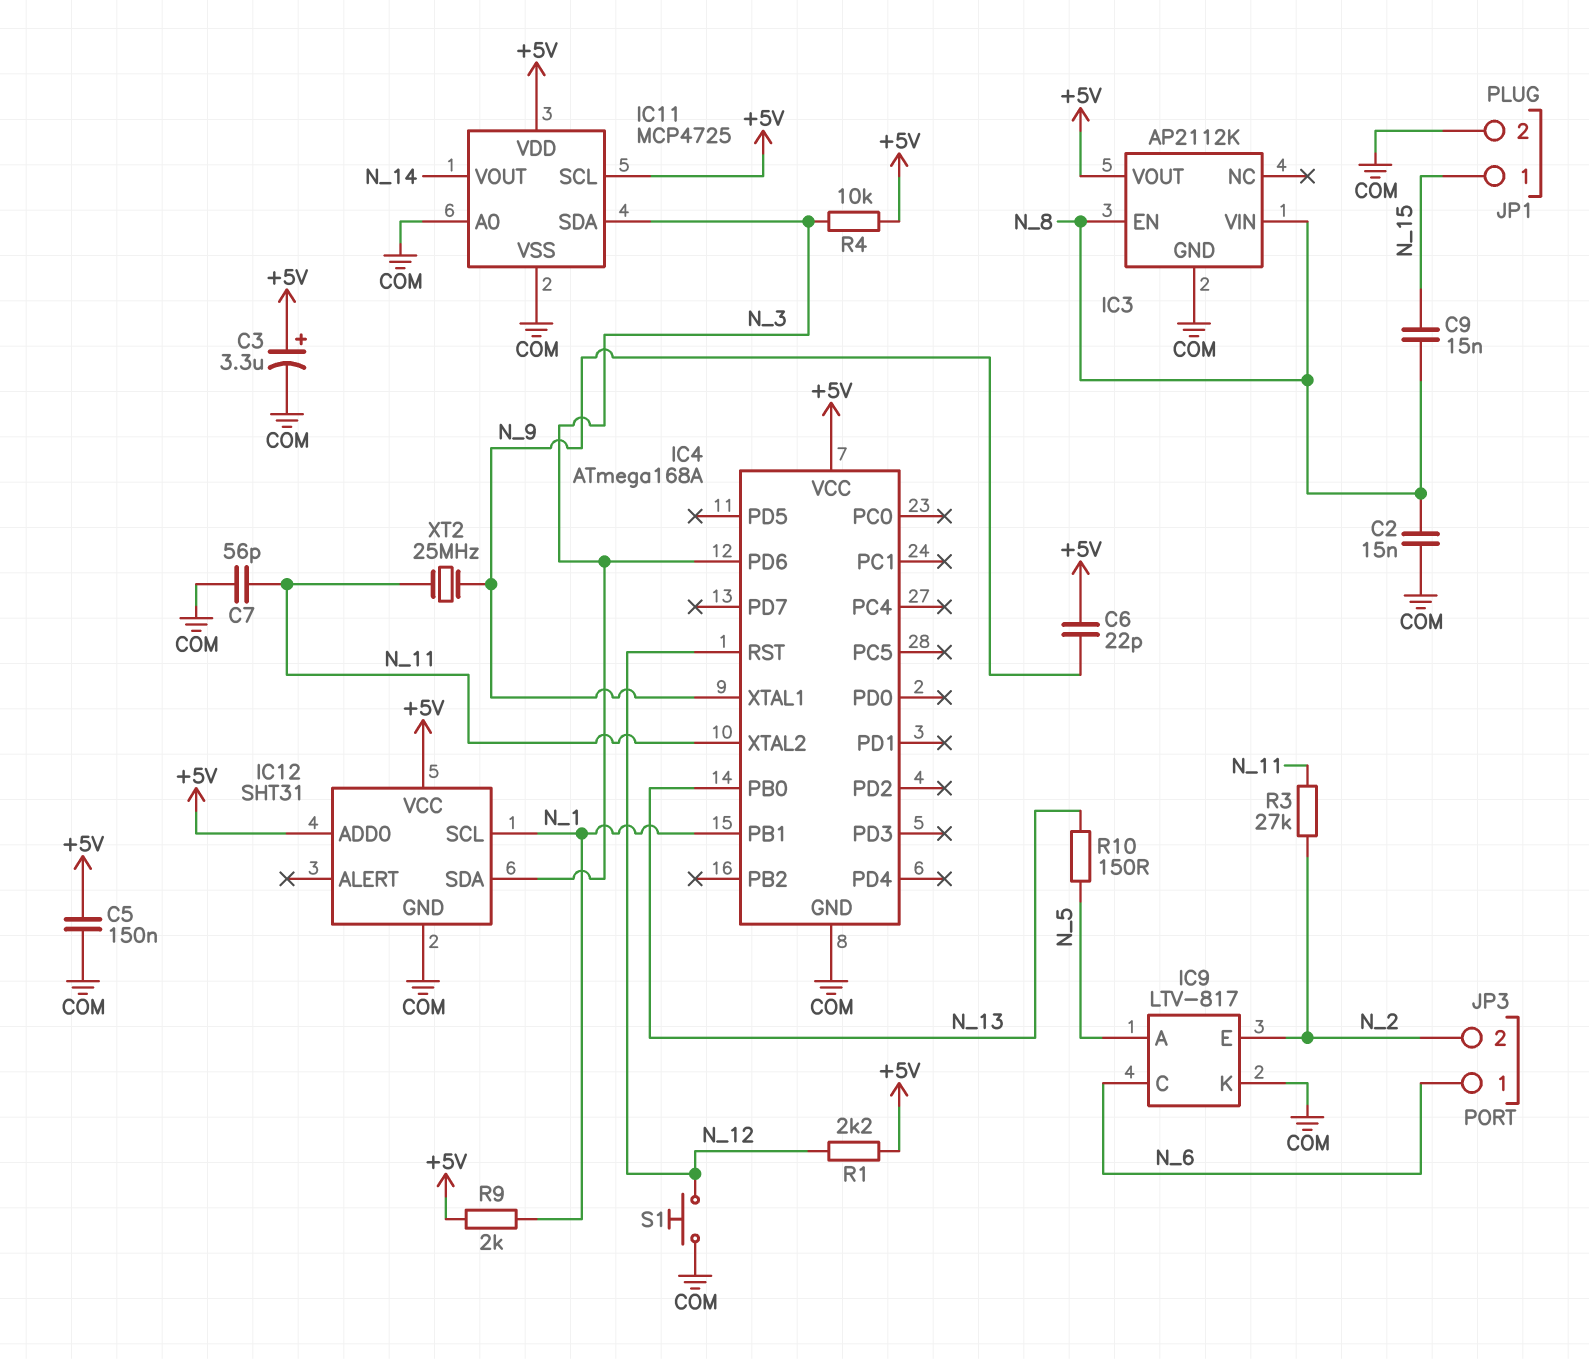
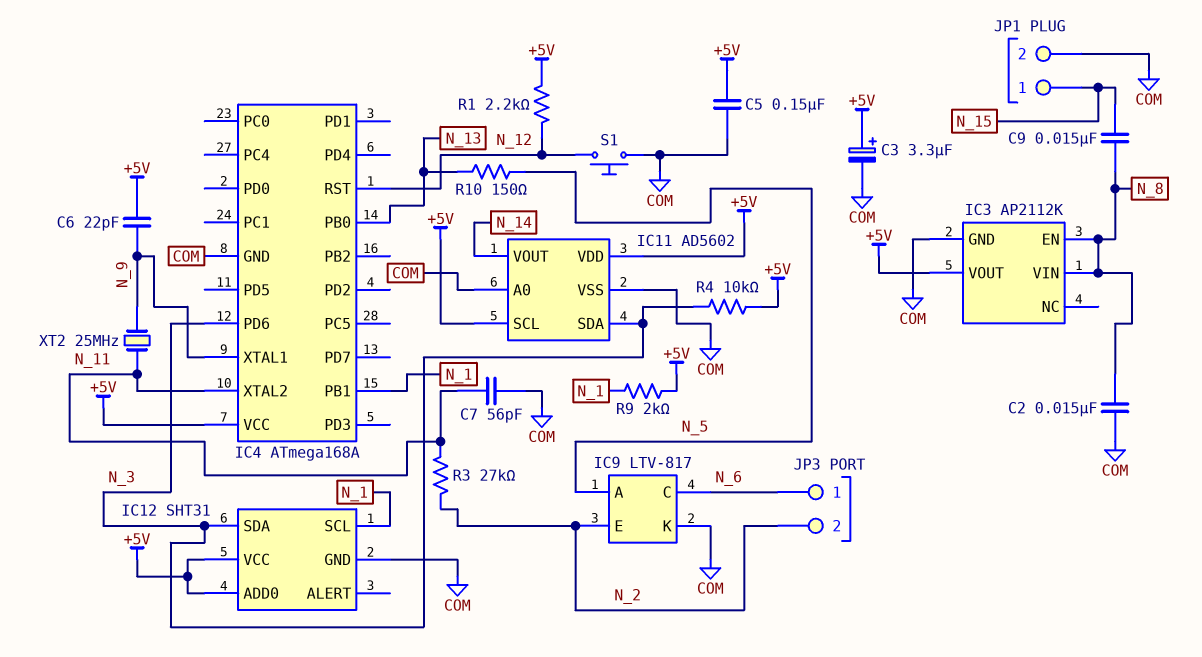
IC11: MCP4725 -> AD5602

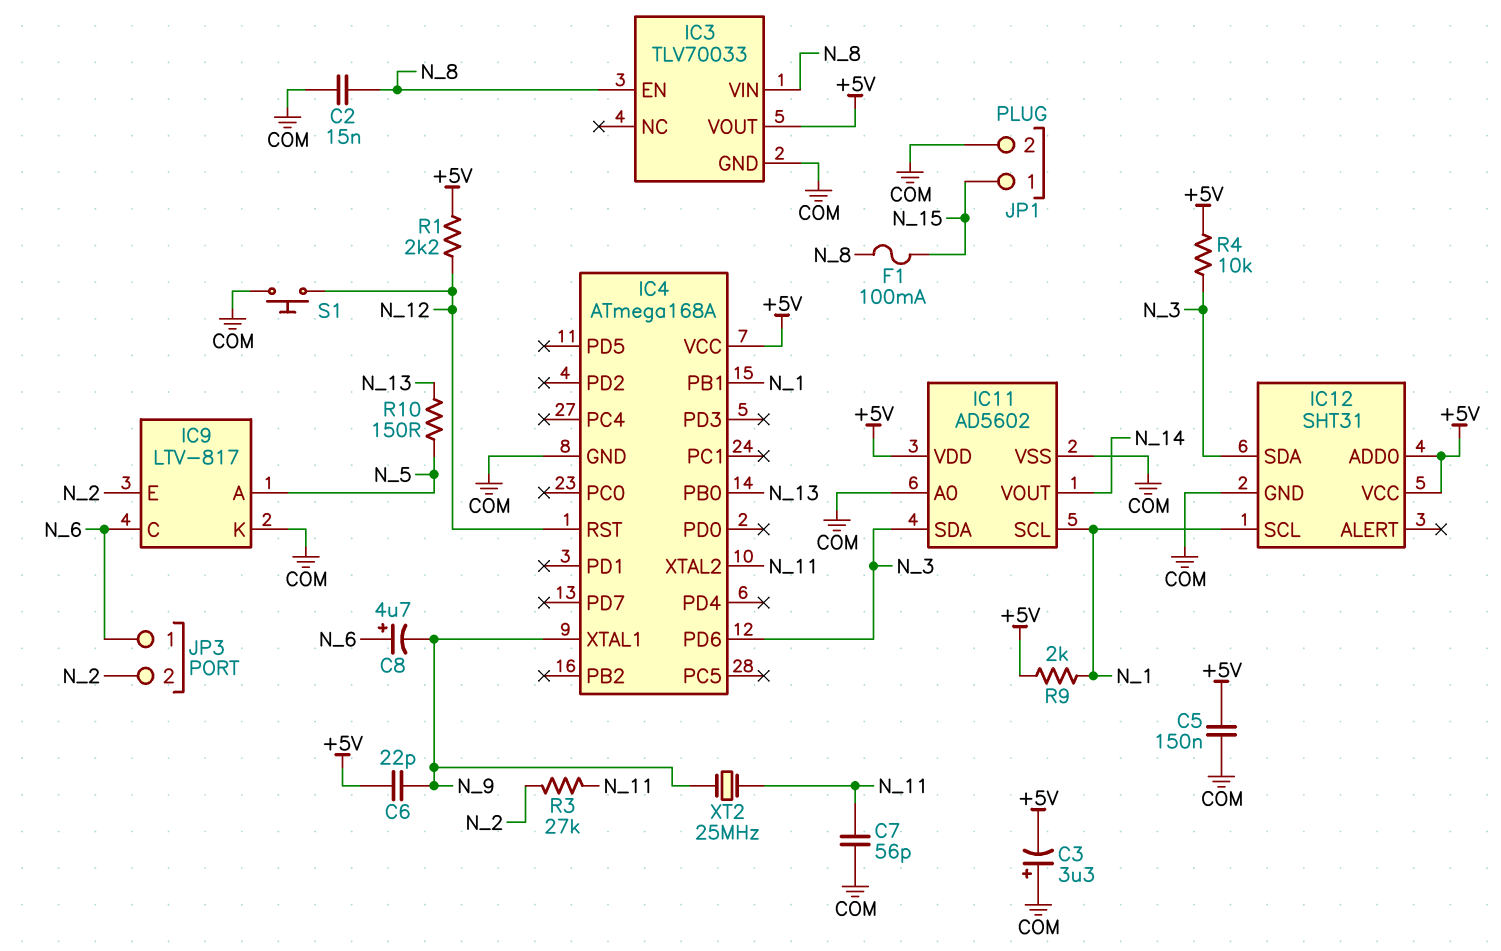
C3: 3.3uF (plus +5V, minus COM) -> 3.3uF (plus COM, minus +5V)
C8: none -> 4.7uF (plus N_6, minus N_9)
C9: 15nF (N_8, N_15) -> none
F1: none -> 100mA (N_8, N_15)
IC3: AP2112K -> TLV70033
IC11 pin SCL: +5V -> N_1

